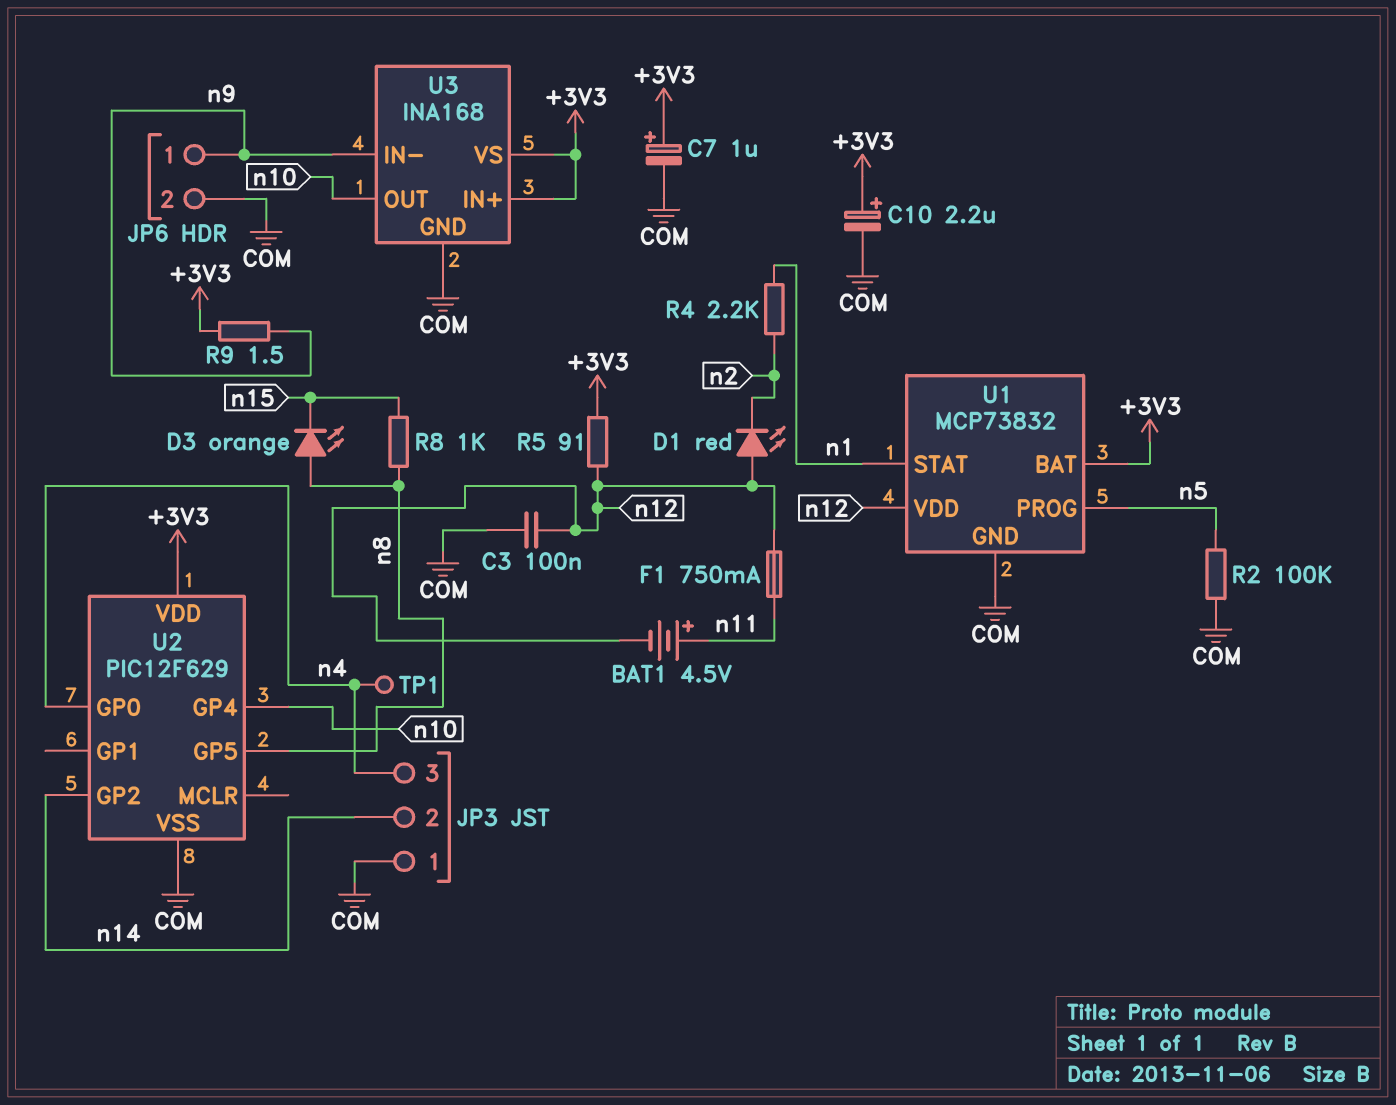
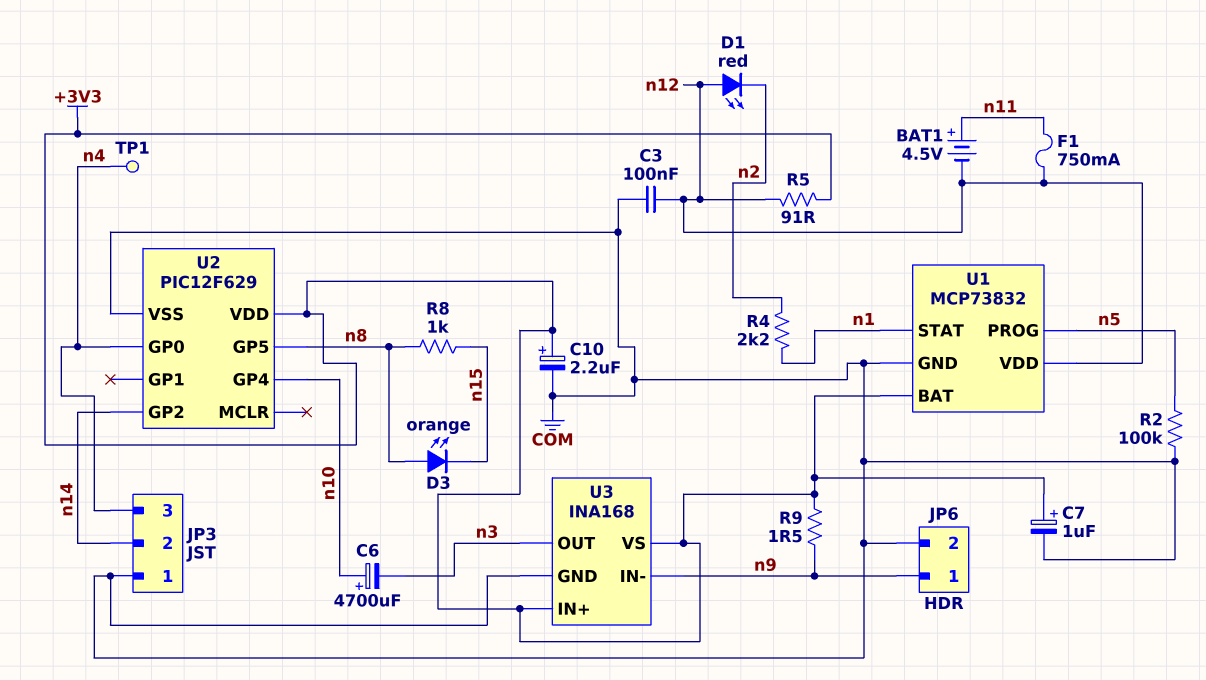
C6: none -> 4700uF (plus n10, minus n3)
U3 pin OUT: n10 -> n3

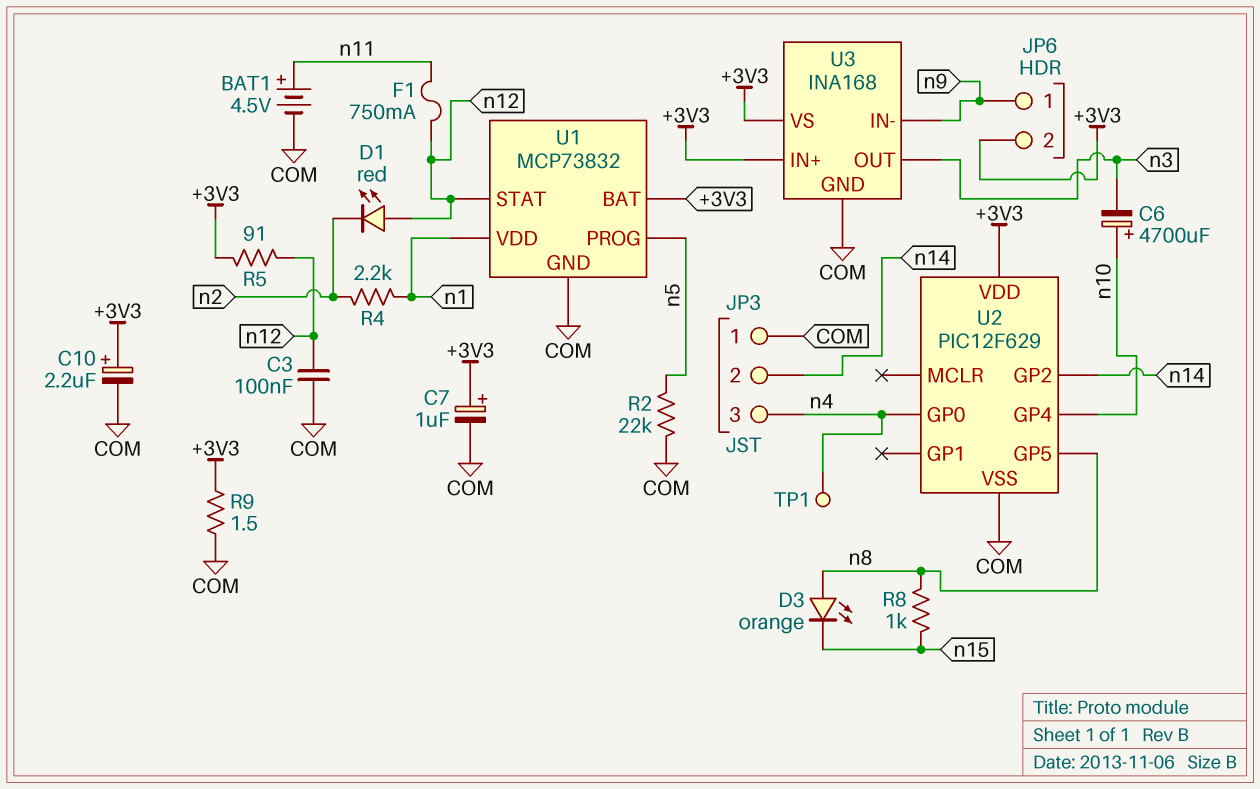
BAT1: 4.5V (plus n11, minus n12) -> 4.5V (plus n11, minus COM)
JP6 pin 2: COM -> +3V3
R2: 100k (COM, n5) -> 22k (COM, n5)
R9: 1.5 (+3V3, n9) -> 1.5 (+3V3, COM)
U1 pin STAT: n1 -> n12
U1 pin VDD: n12 -> n1

